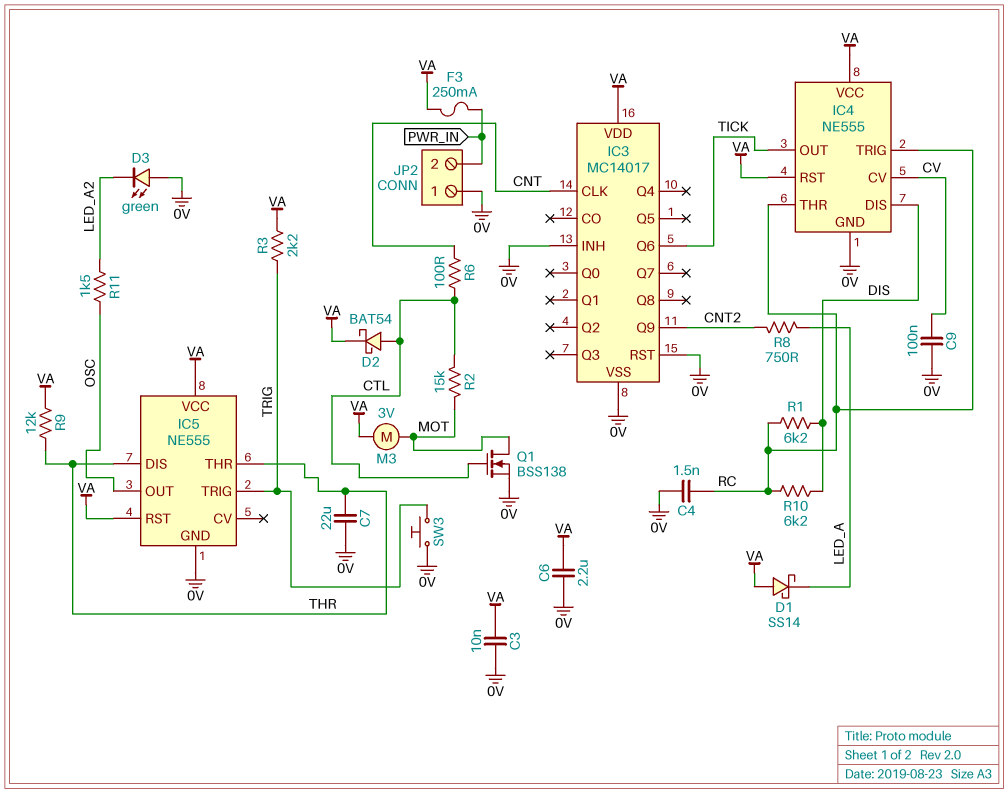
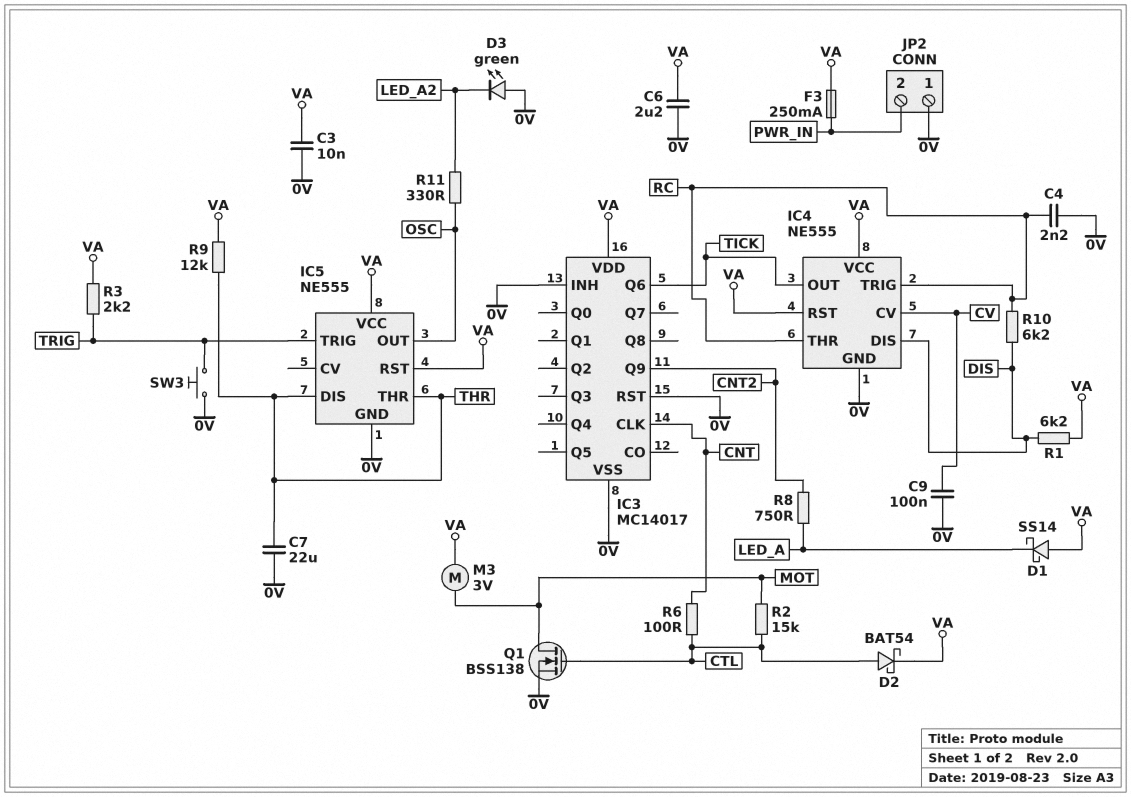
C4: 1.5nF (0V, RC) -> 2.2nF (0V, RC)
R1: 6.2k (DIS, RC) -> 6.2k (DIS, VA)
R11: 1.5k (LED_A2, OSC) -> 330 (LED_A2, OSC)

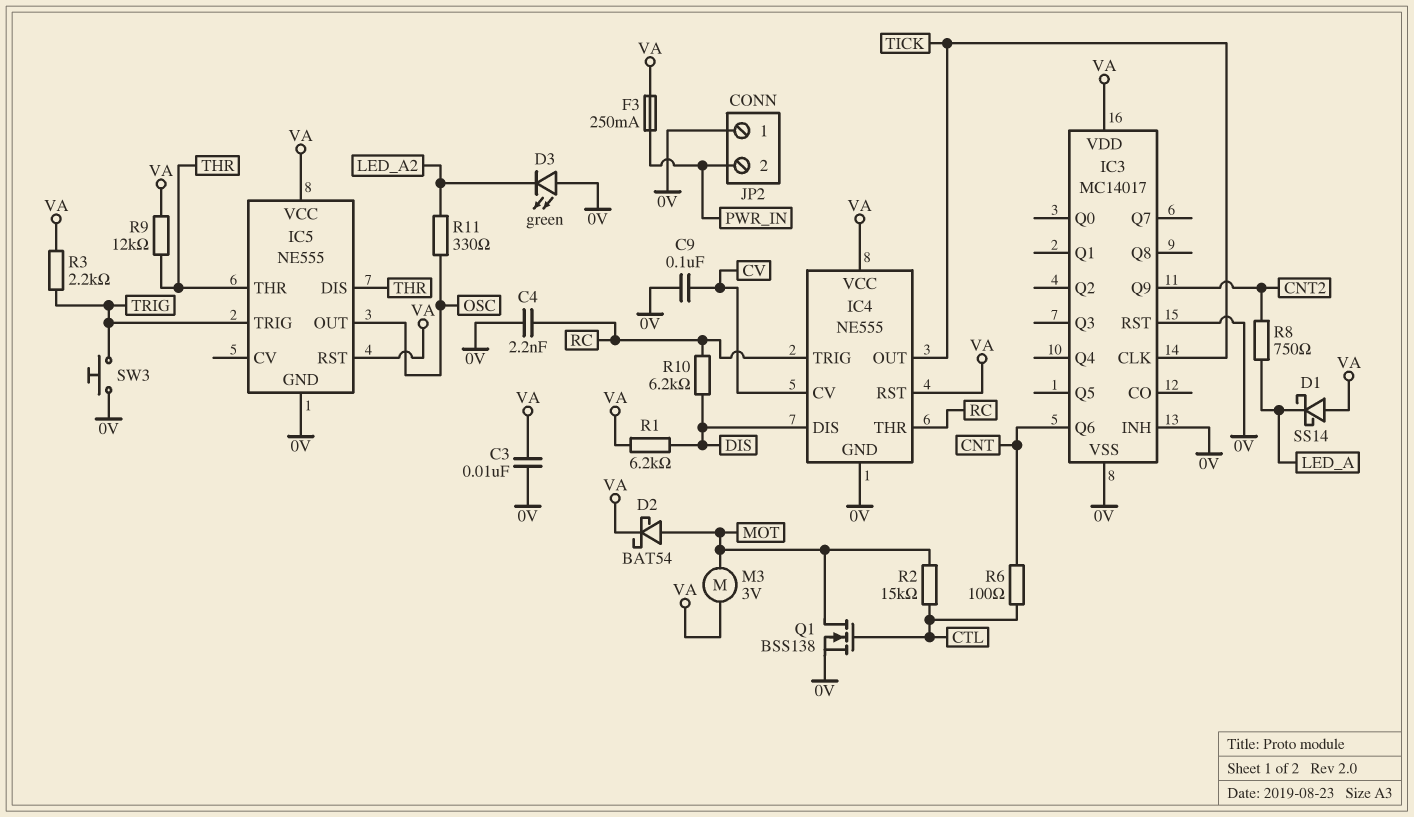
C6: 2.2uF (0V, VA) -> none
C7: 22uF (0V, THR) -> none
D2: schottky BAT54 (A CTL, K VA) -> schottky BAT54 (A MOT, K VA)
IC3 pin CLK: CNT -> TICK
IC3 pin Q6: TICK -> CNT

